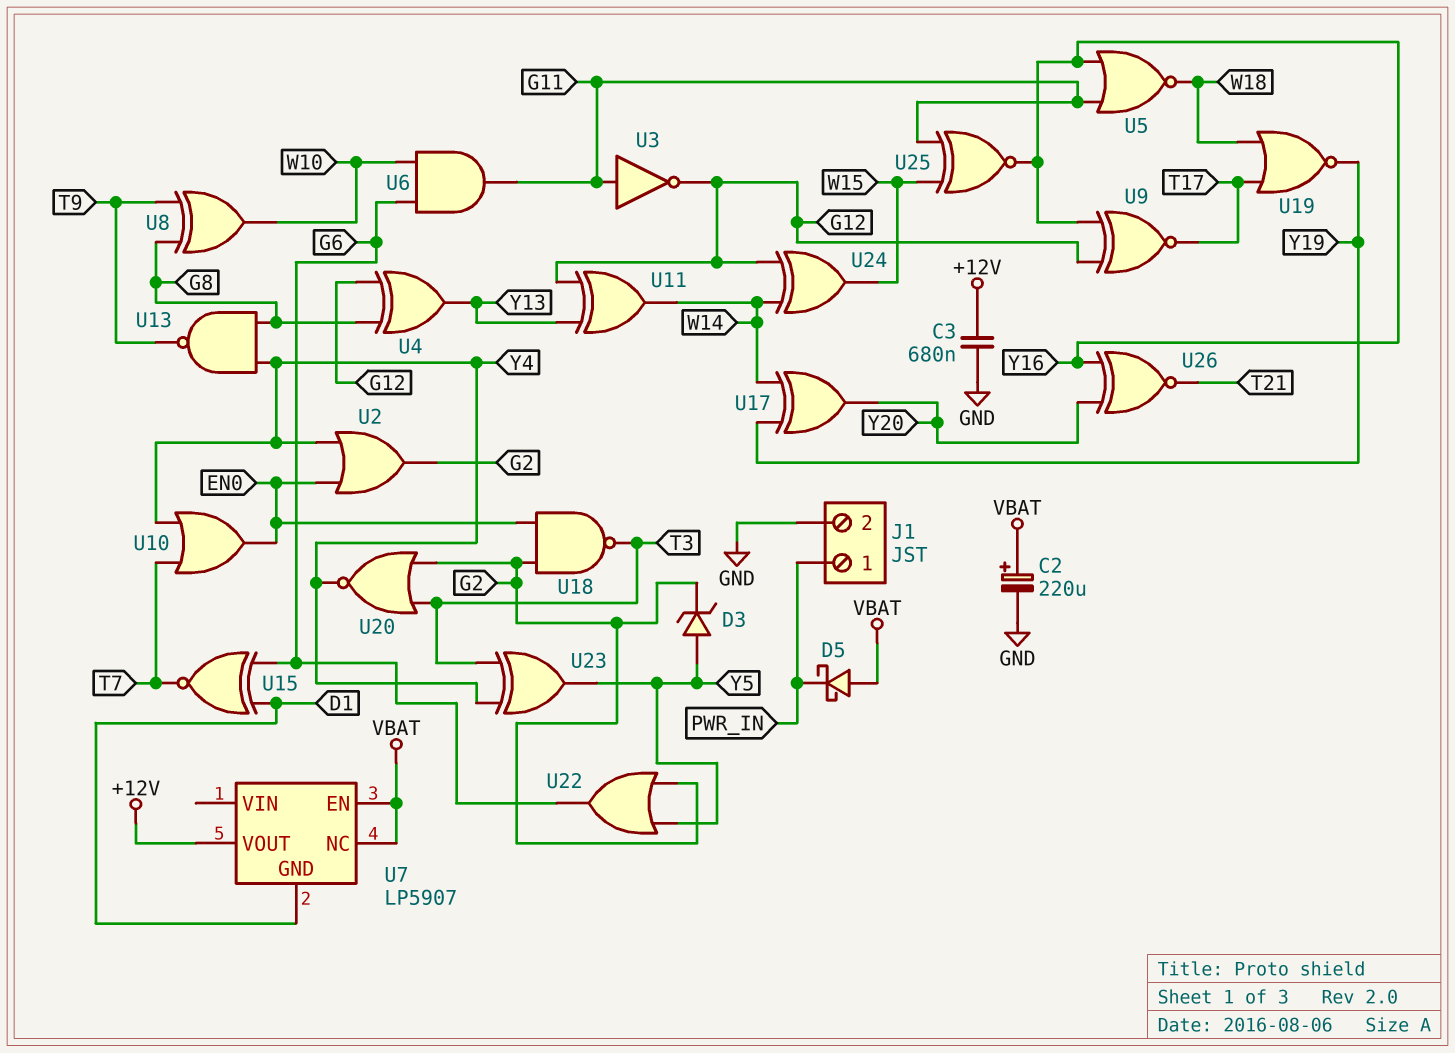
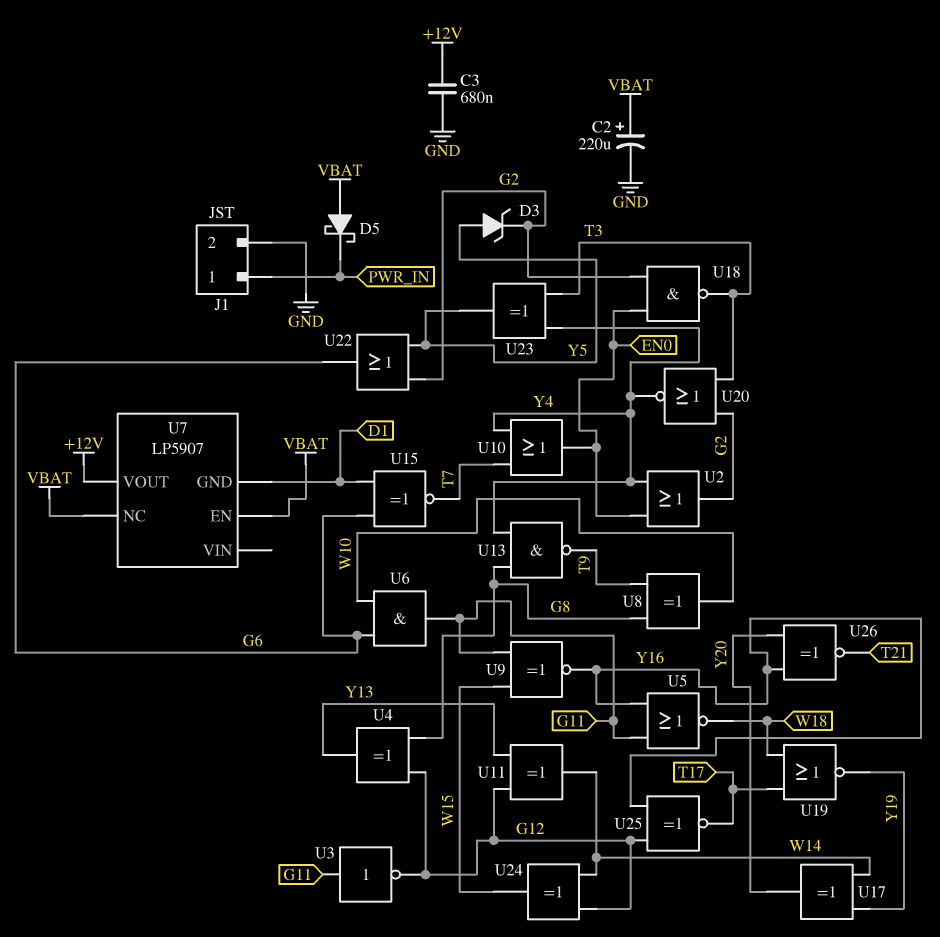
U9: XNOR (in G12, in Y16, out T17) -> XNOR (in G11, in W15, out Y16)
U25: XNOR (in G11, in W15, out Y16) -> XNOR (in G12, in Y16, out T17)

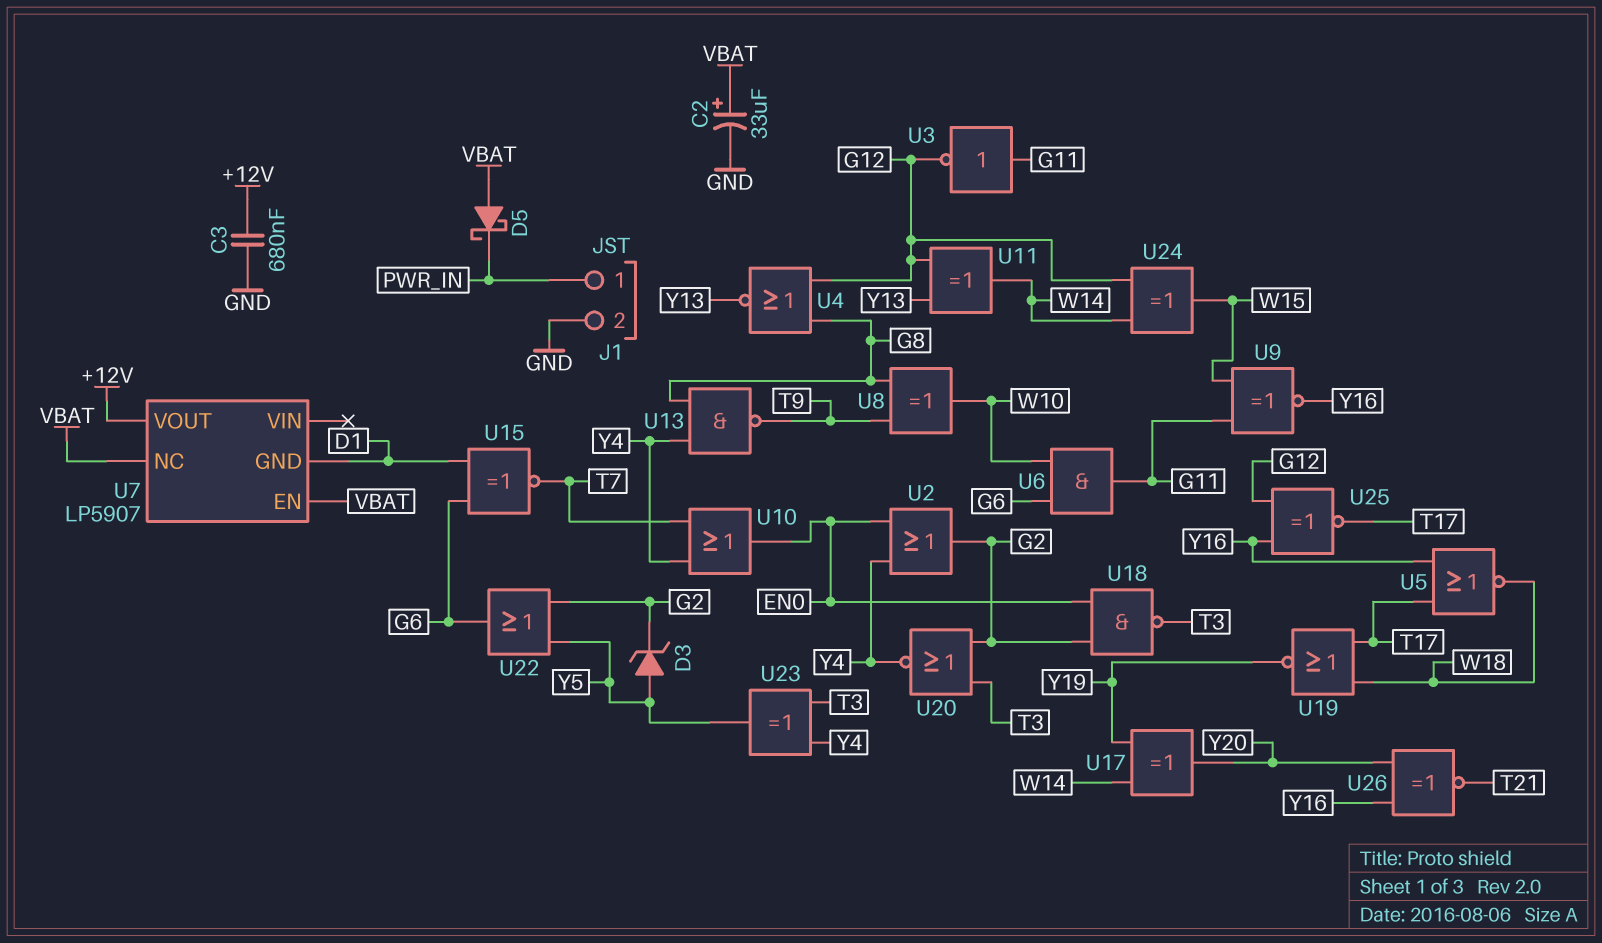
C2: 220uF (plus VBAT, minus GND) -> 33uF (plus VBAT, minus GND)
U4: XOR (in G8, in G12, out Y13) -> NOR (in G8, in G12, out Y13)
U5: NOR (in G11, in Y16, out W18) -> NOR (in T17, in Y16, out W18)

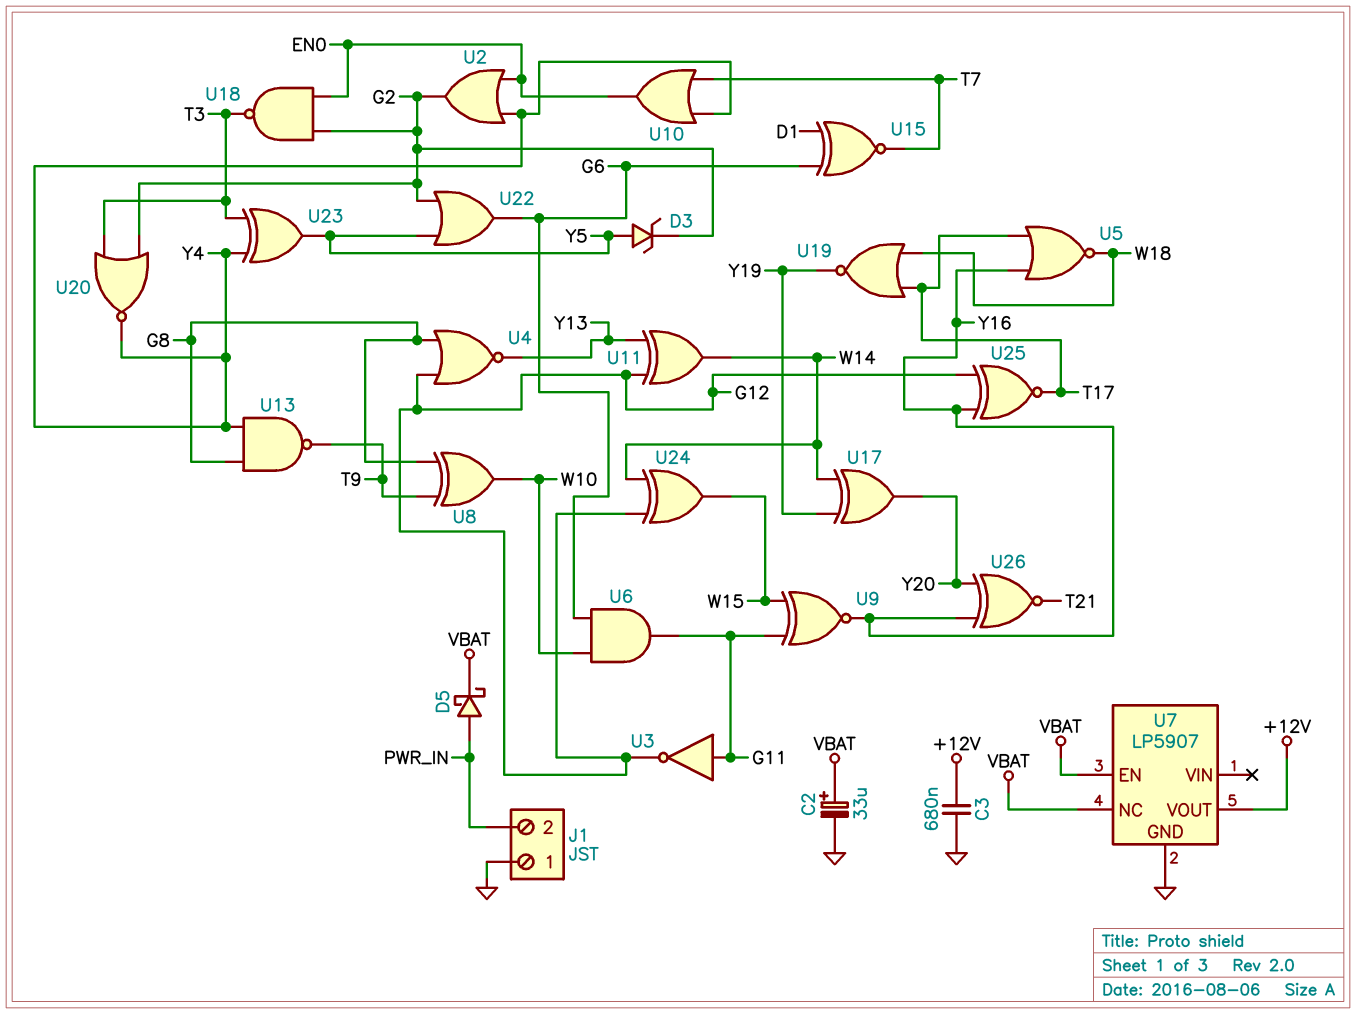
D5: schottky (A VBAT, K PWR_IN) -> schottky (A PWR_IN, K VBAT)
J1 pin 1: PWR_IN -> GND
J1 pin 2: GND -> PWR_IN
U7 pin GND: D1 -> GND

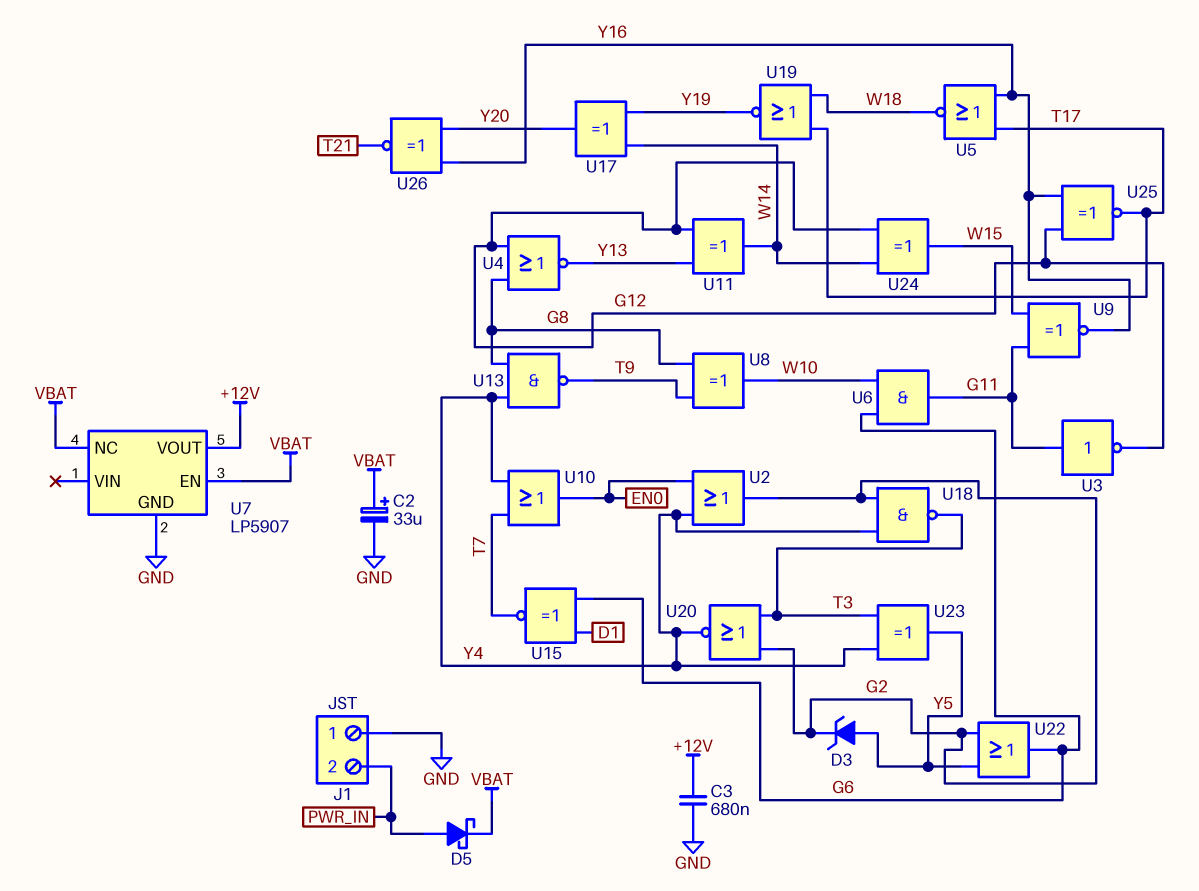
U18: NAND (in EN0, in G2, out T3) -> NAND (in G2, in Y4, out T3)

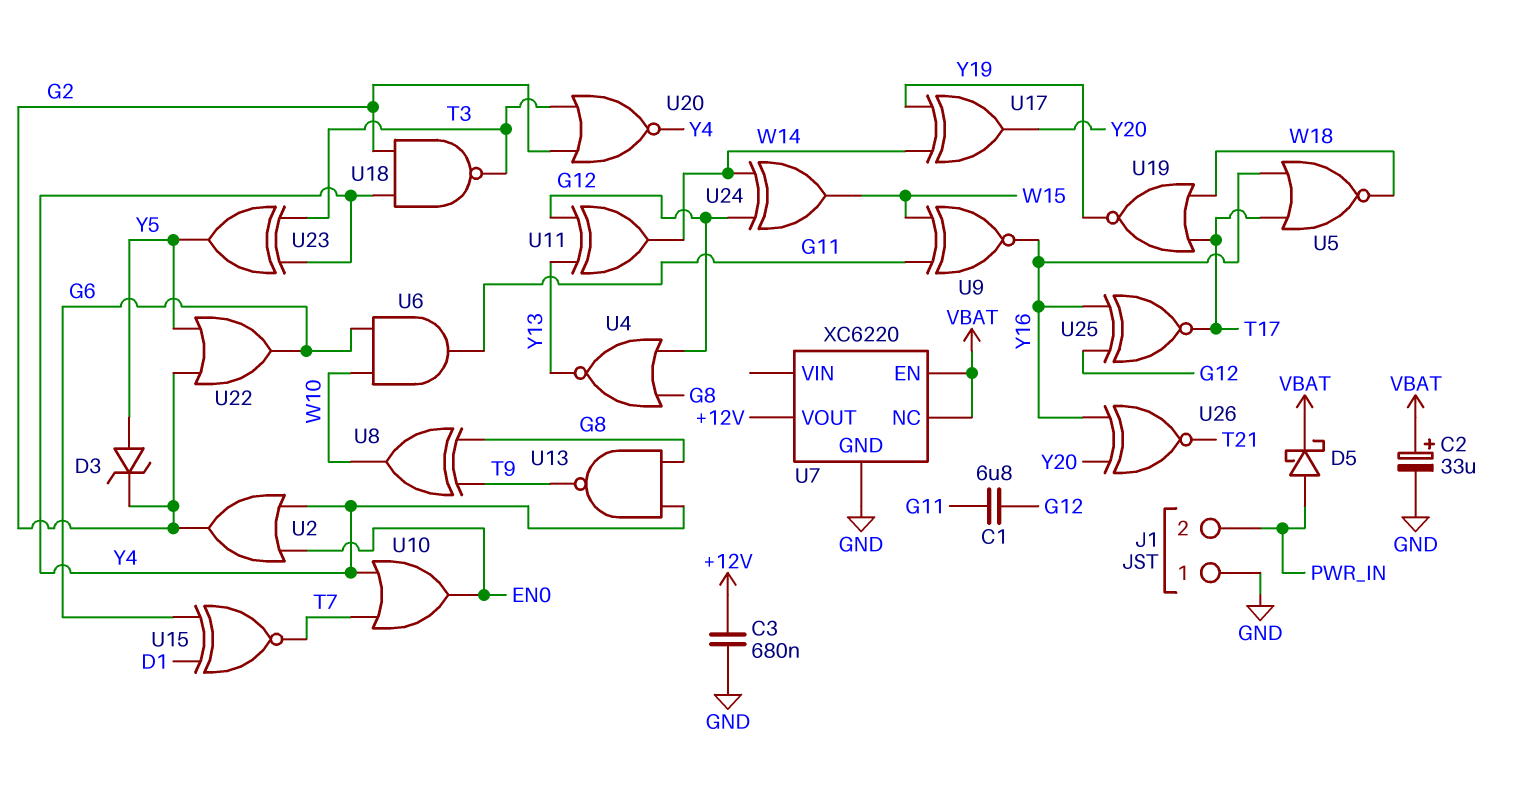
C1: none -> 6.8uF (G11, G12)
U3: NOT (in G11, out G12) -> none
U7: LP5907 -> XC6220

